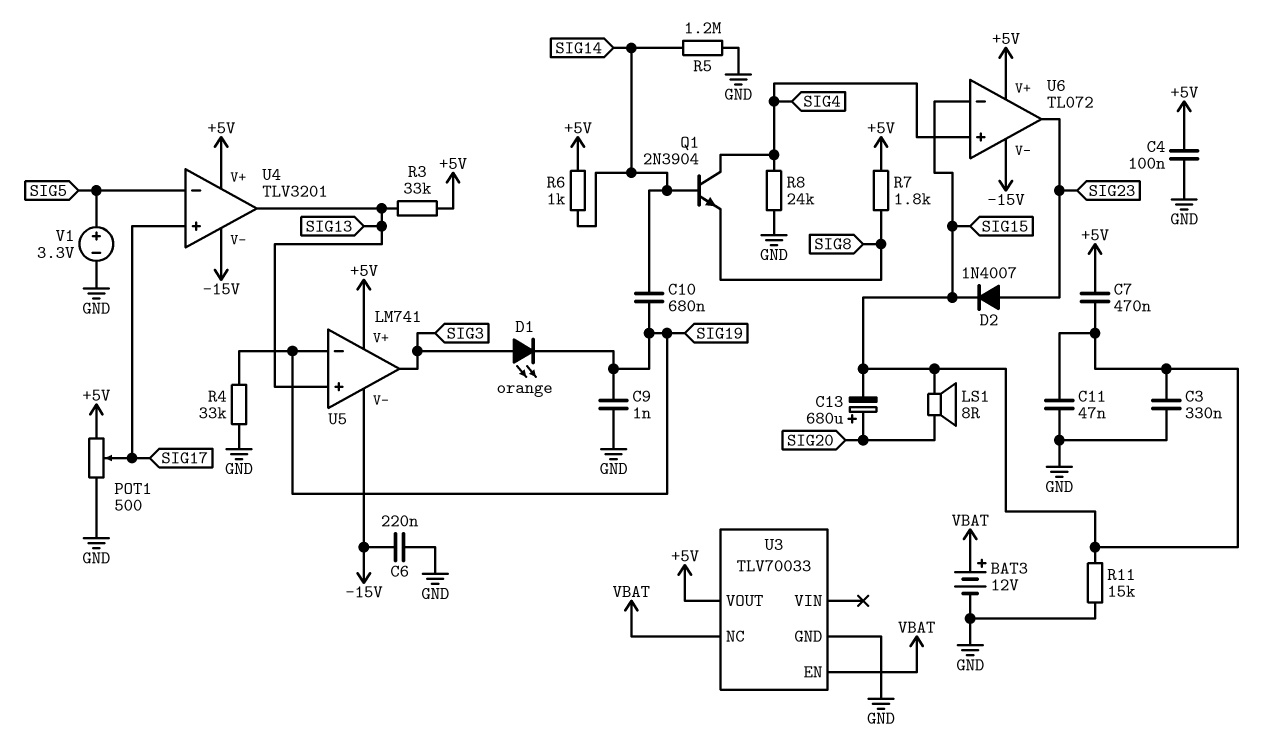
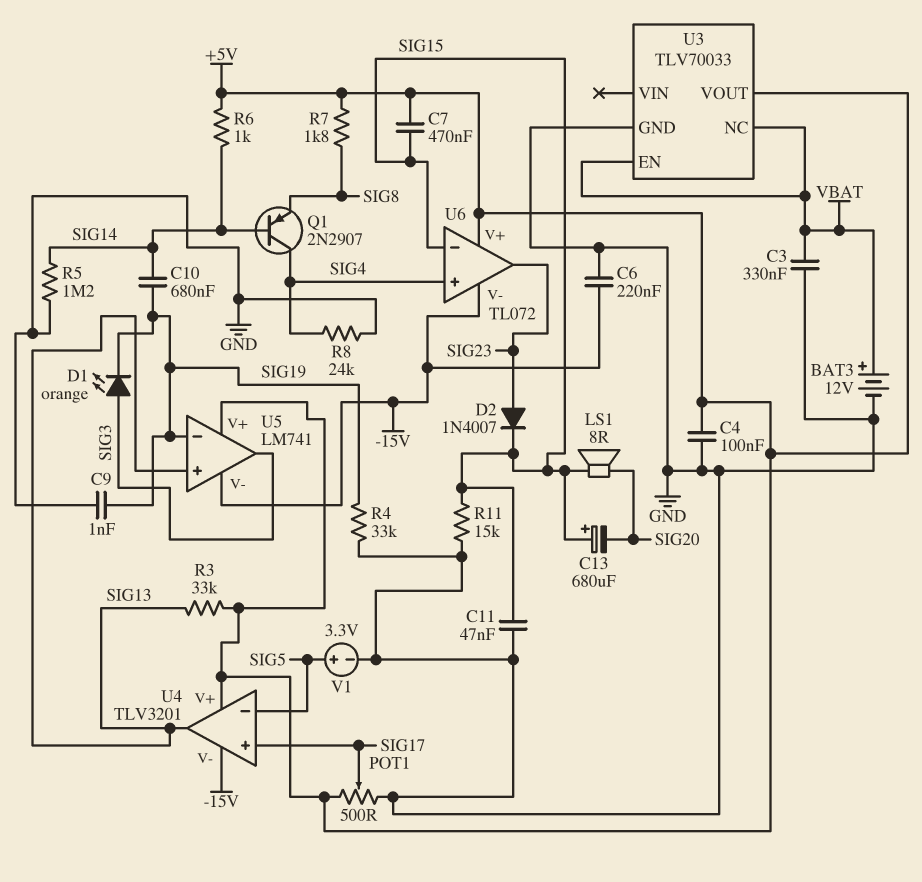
C3: 330nF (GND, SIG15) -> 330nF (GND, VBAT)
C13: 680uF (plus SIG20, minus SIG15) -> 680uF (plus SIG15, minus SIG20)
Q1: NPN 2N3904 (B SIG14, C SIG4, E SIG8) -> PNP 2N2907 (B SIG14, C SIG4, E SIG8)

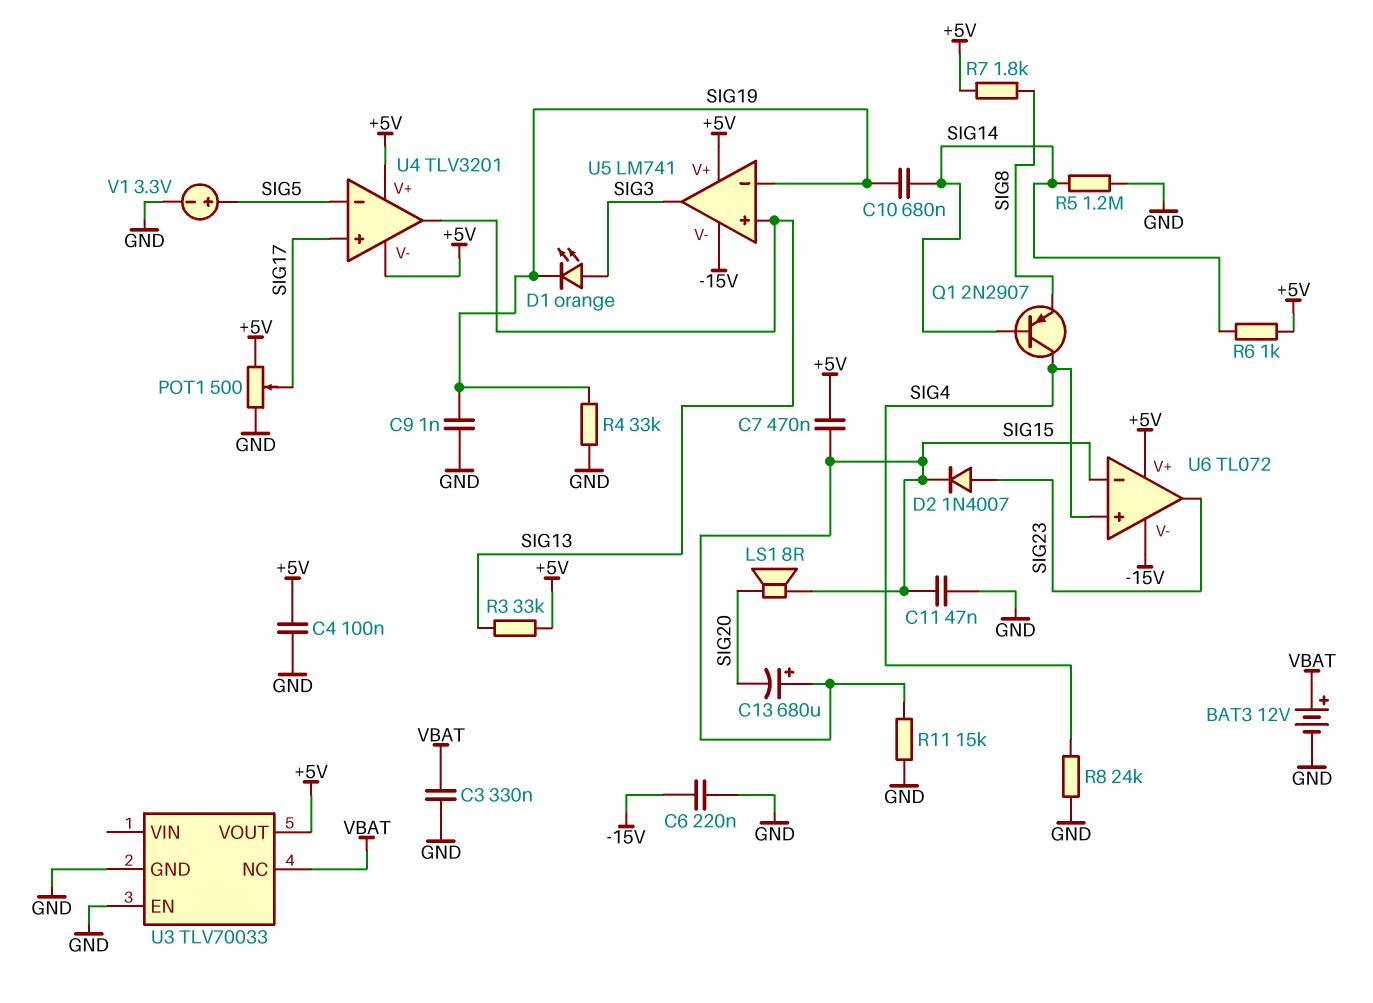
U3 pin EN: VBAT -> GND
U4 pin V-: -15V -> +5V

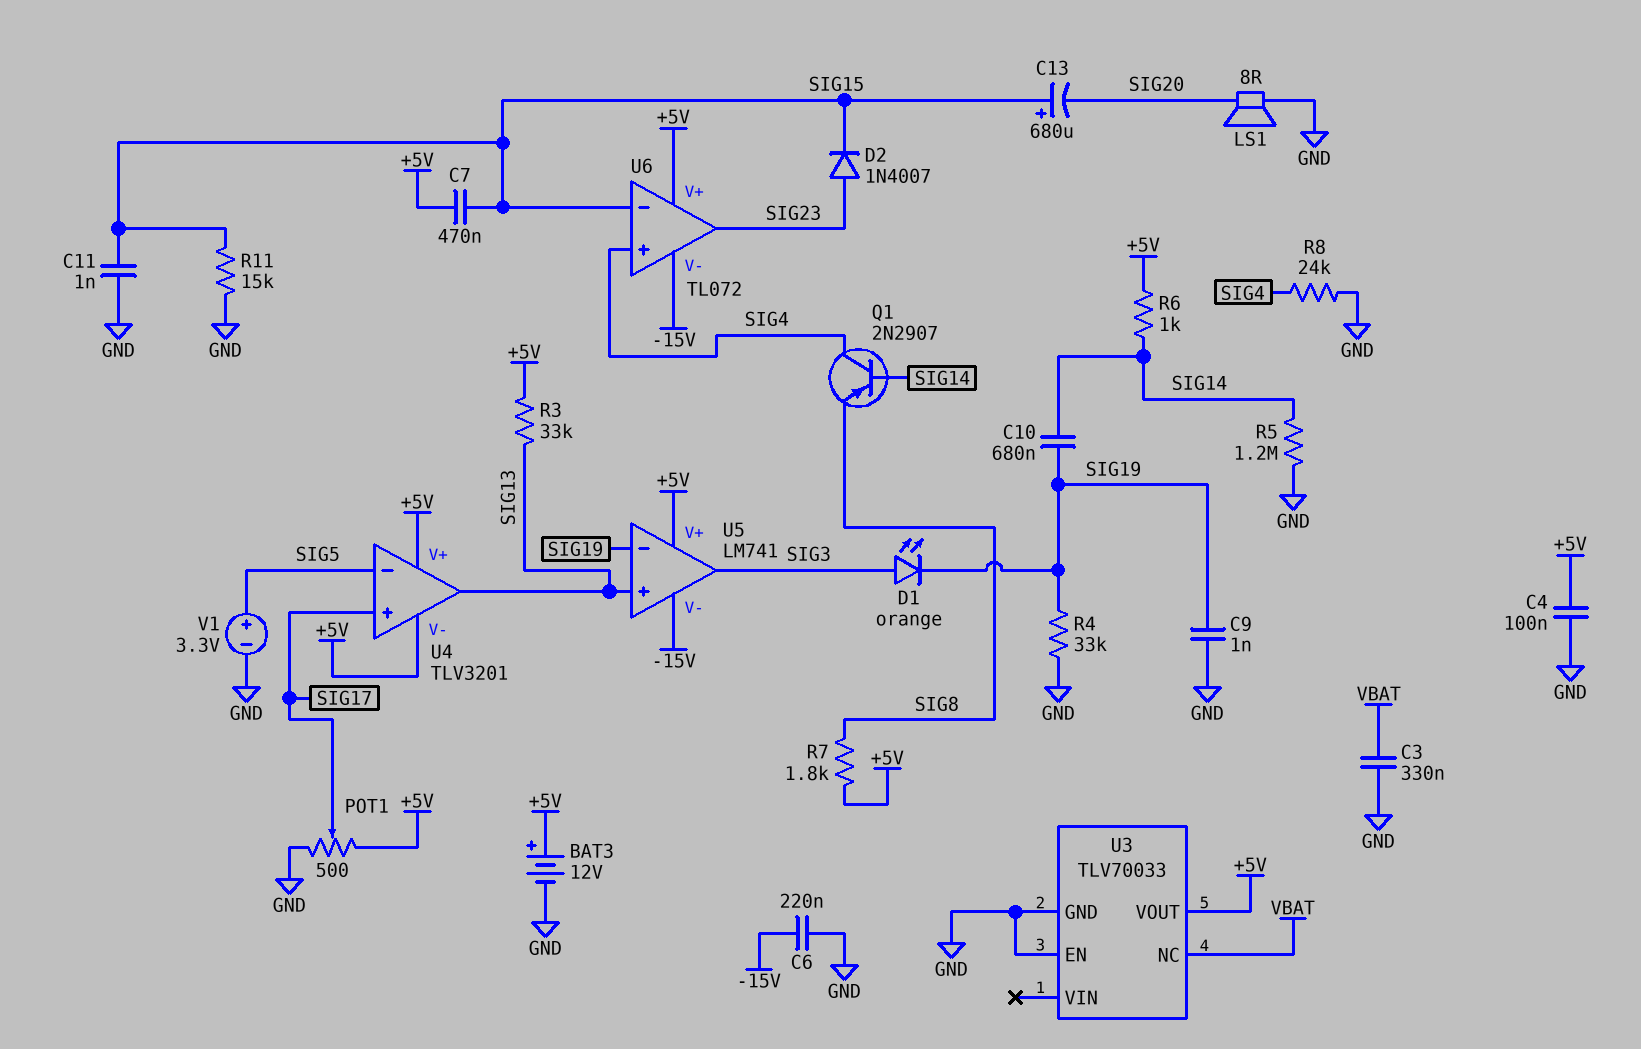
BAT3: 12V (plus VBAT, minus GND) -> 12V (plus +5V, minus GND)
C11: 47nF (GND, SIG15) -> 1nF (GND, SIG15)
LS1: speaker 8R (SIG15, SIG20) -> speaker 8R (GND, SIG20)

